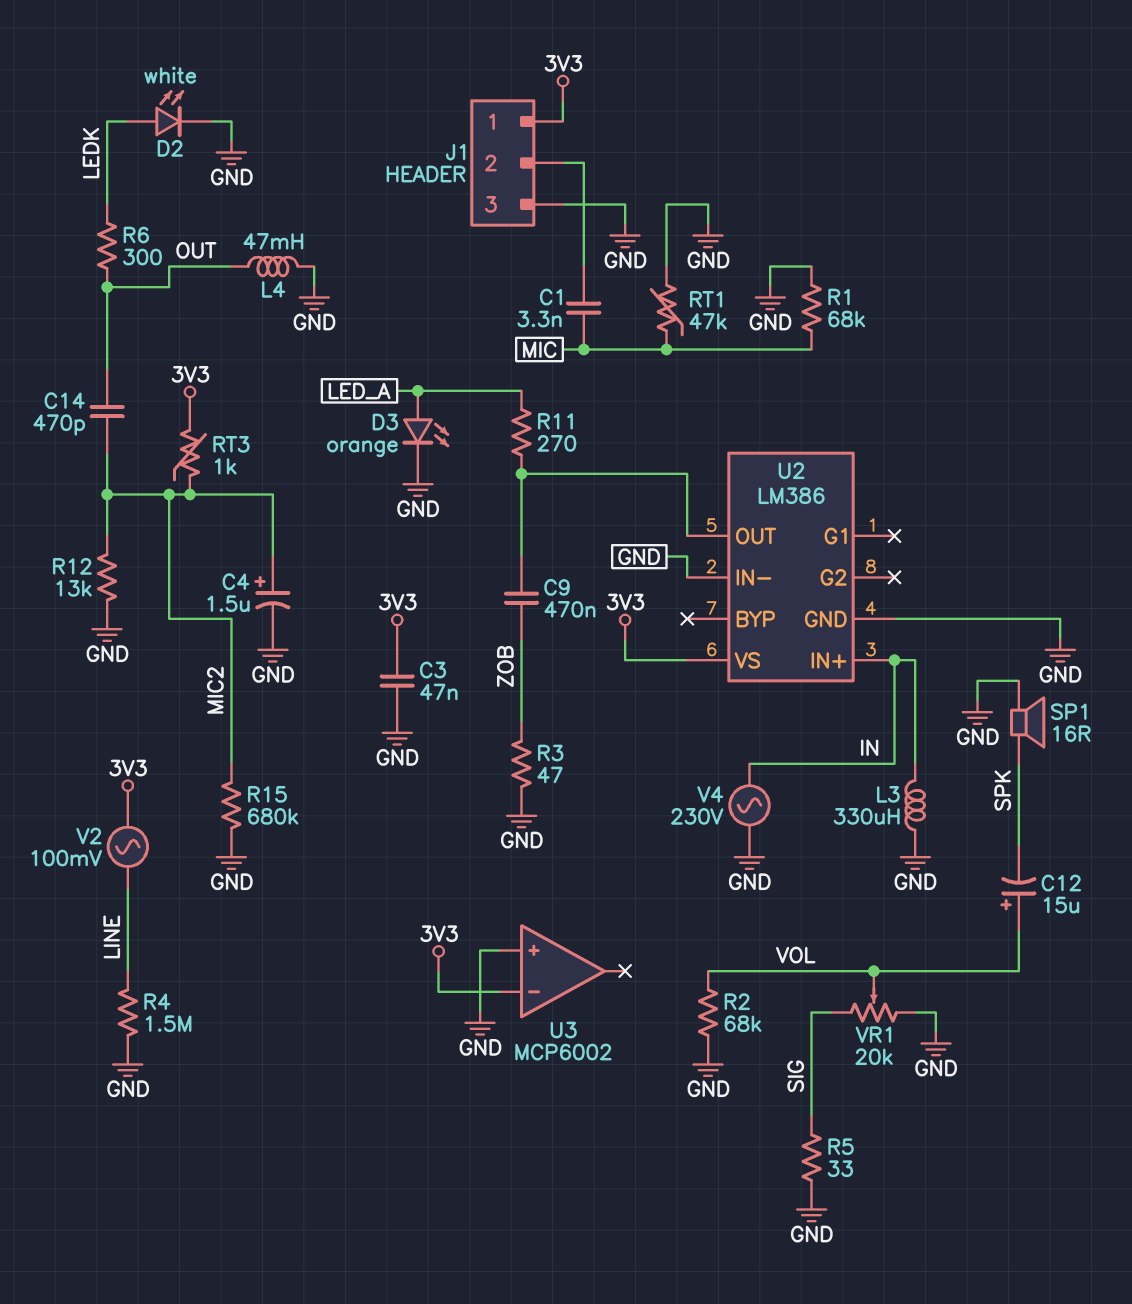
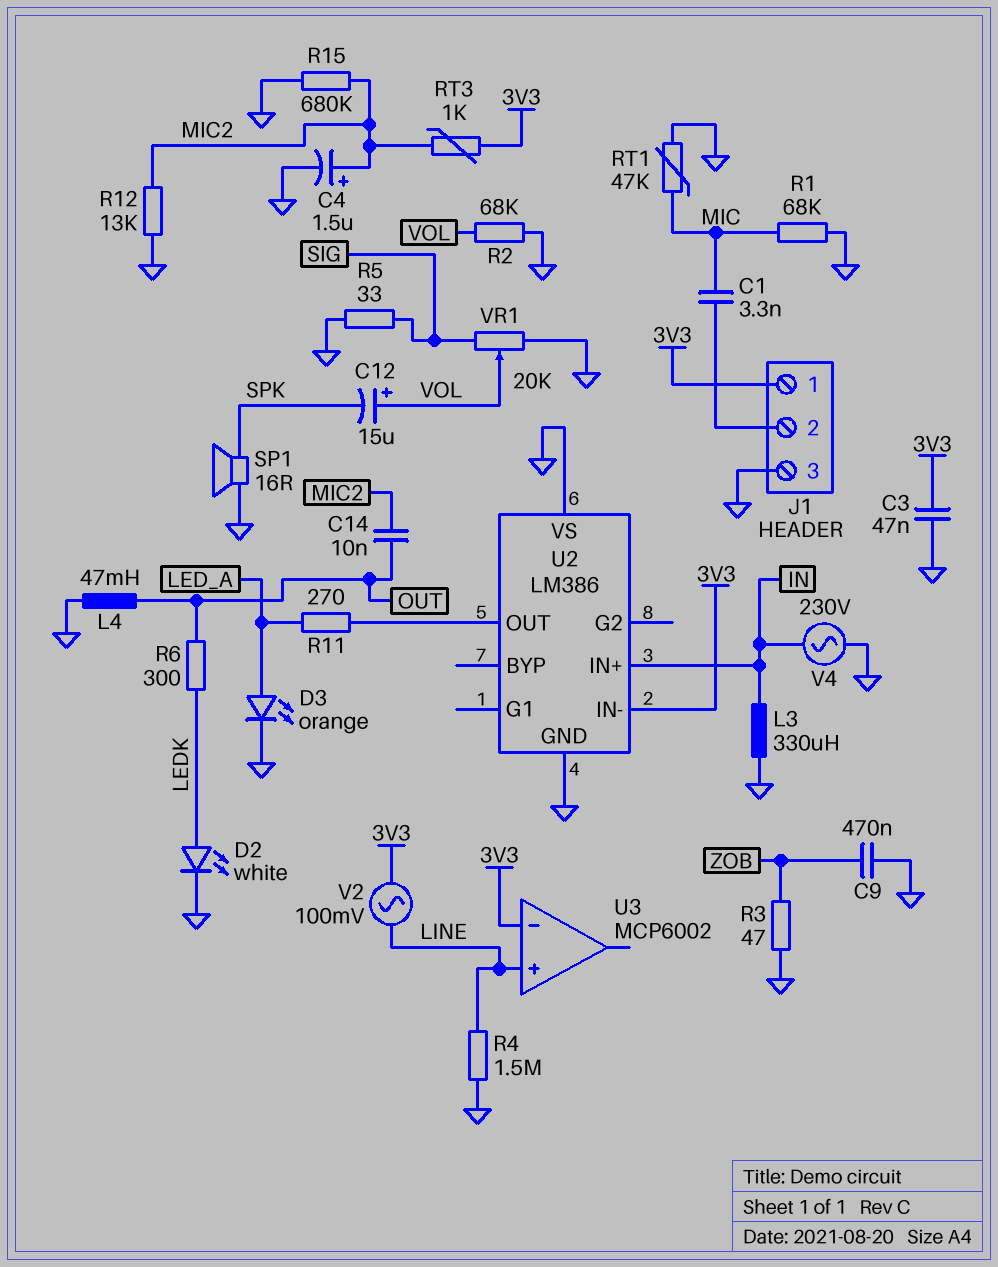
C9: 470nF (U2/OUT, ZOB) -> 470nF (GND, ZOB)
C14: 470pF (MIC2, OUT) -> 10nF (MIC2, OUT)
U2 pin IN-: GND -> 3V3
U2 pin VS: 3V3 -> GND
U3 pin in+: GND -> LINE

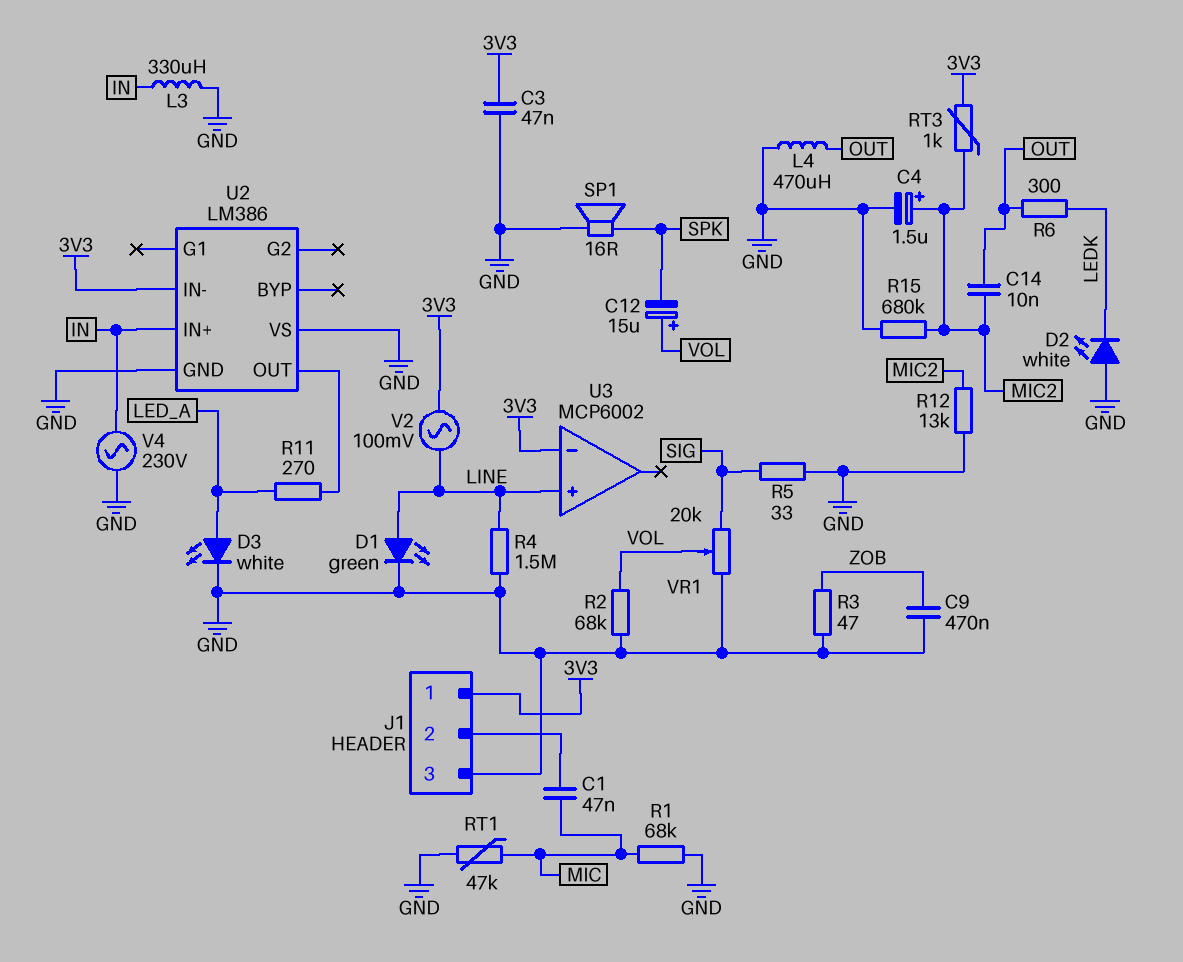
C1: 3.3nF (J1/2, MIC) -> 47nF (J1/2, MIC)
D1: none -> LED green (A LINE, K GND)
D2: LED white (A LEDK, K GND) -> LED white (A GND, K LEDK)
D3: LED orange (A LED_A, K GND) -> LED white (A LED_A, K GND)
L4: 47mH (GND, OUT) -> 470uH (GND, OUT)

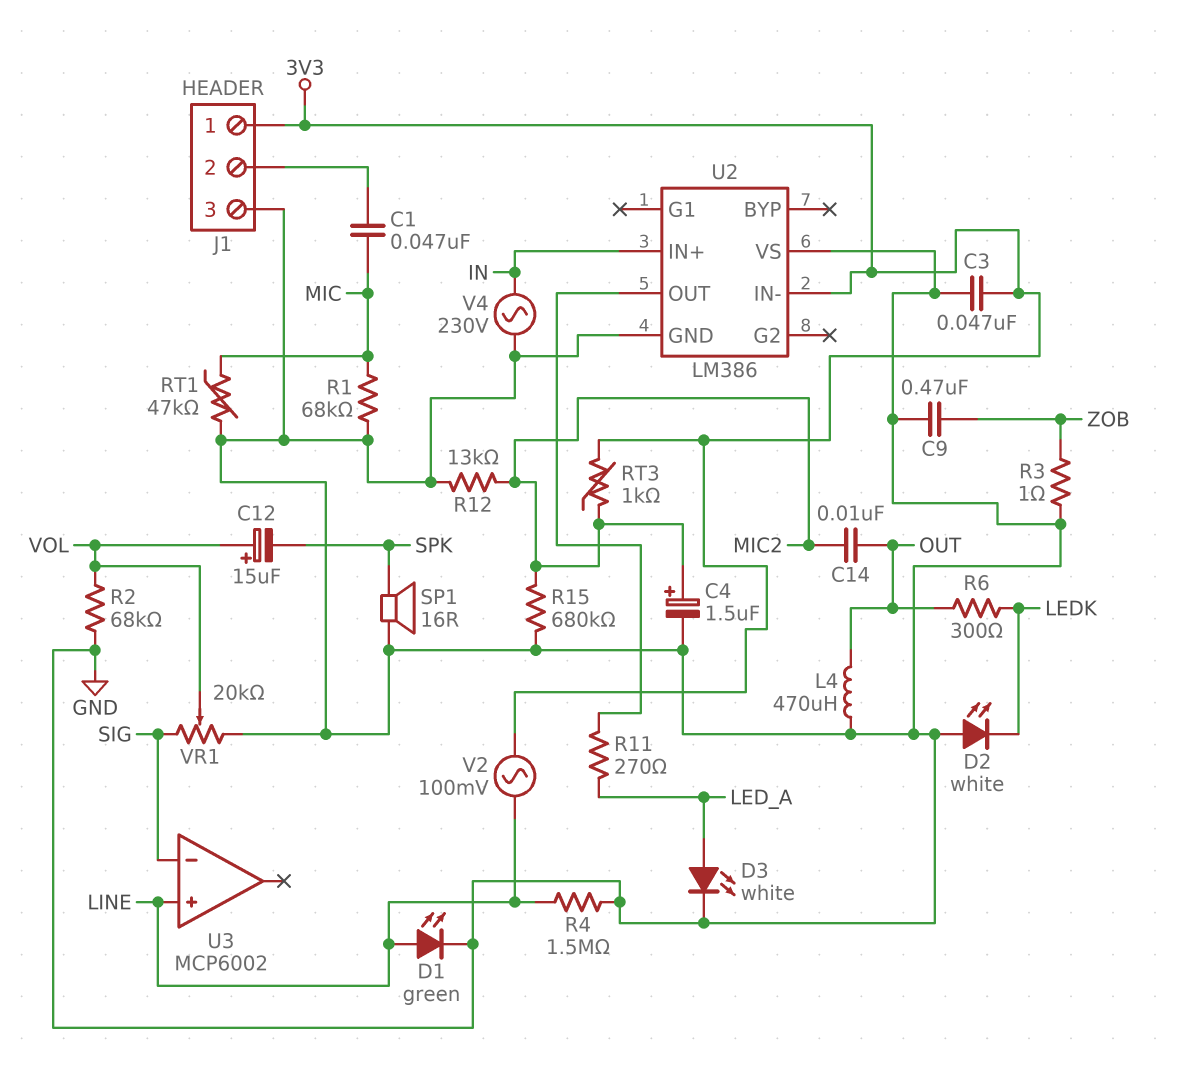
L3: 330uH (GND, IN) -> none
R3: 47 (GND, ZOB) -> 1 (GND, ZOB)
R5: 33 (GND, SIG) -> none
U3 pin in-: 3V3 -> SIG

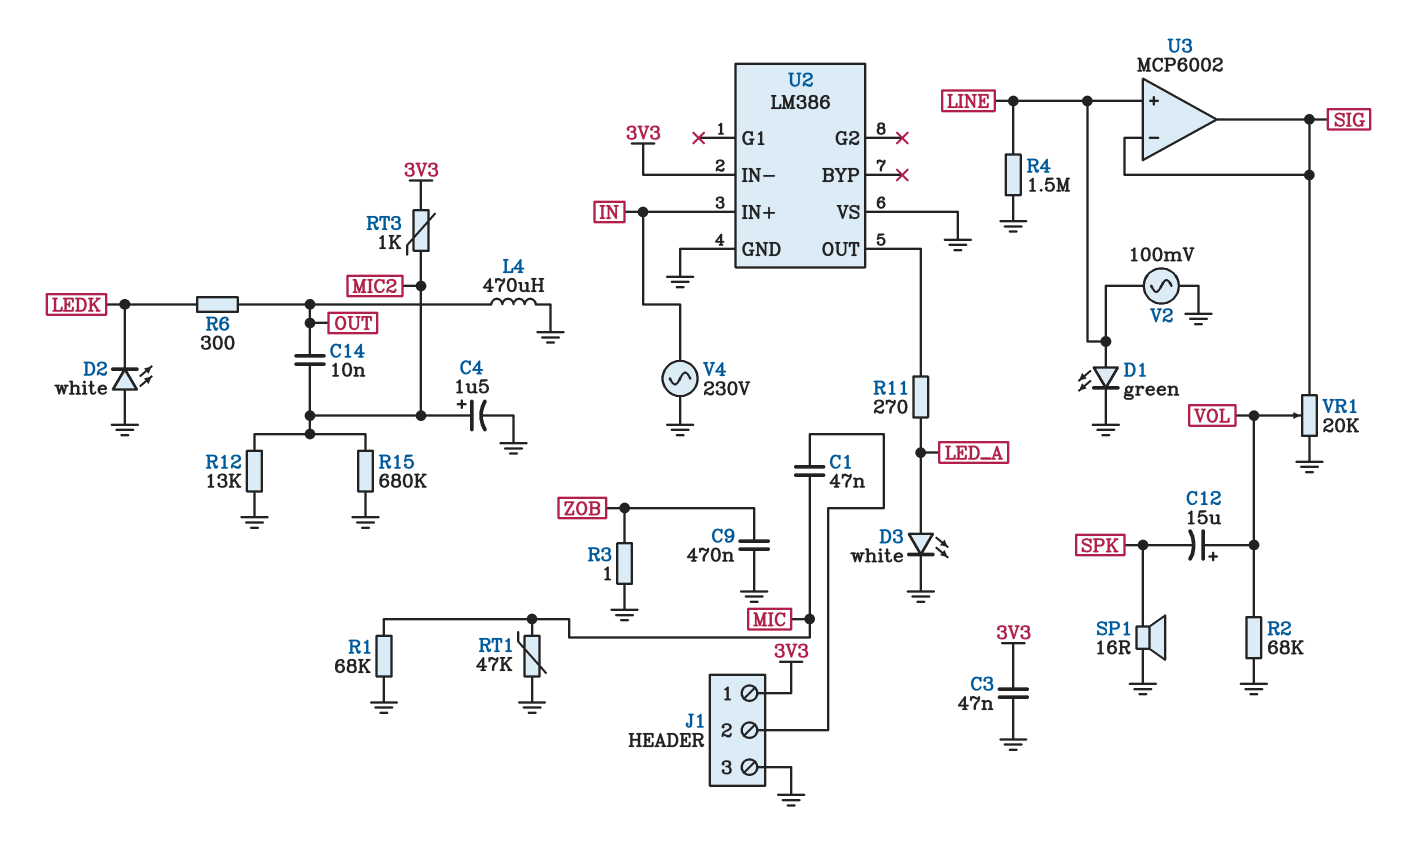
U3 pin out: none -> SIG
V2: AC 100mV (3V3, LINE) -> AC 100mV (GND, LINE)

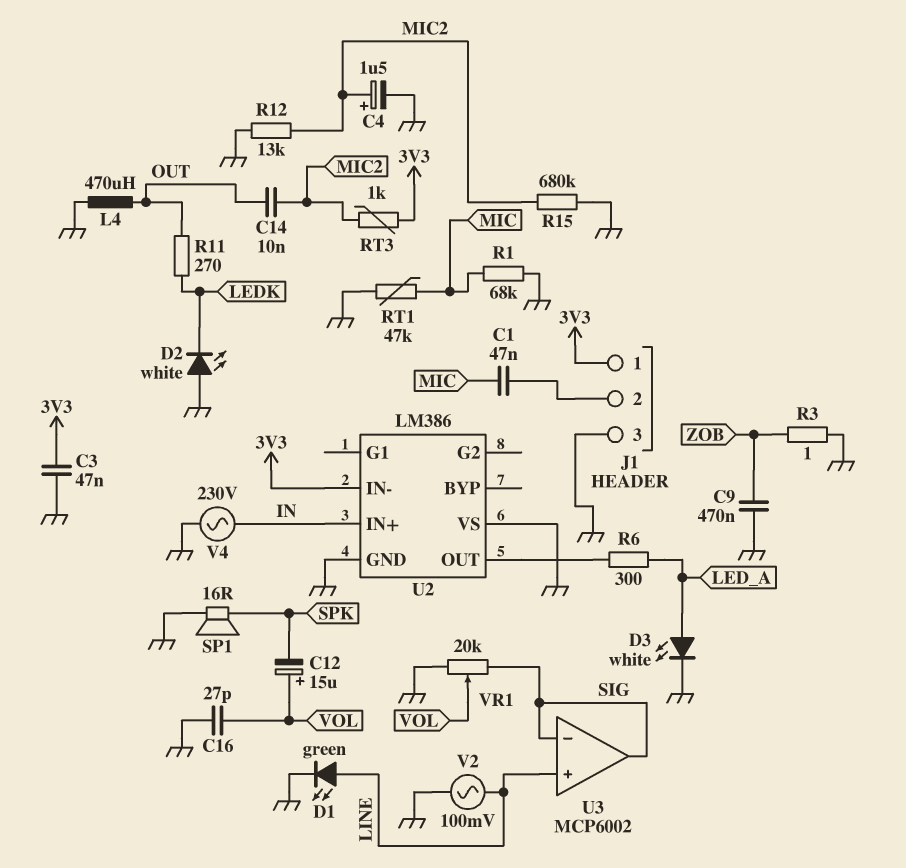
C16: none -> 27pF (GND, VOL)
R2: 68k (GND, VOL) -> none
R4: 1.5M (GND, LINE) -> none
R6: 300 (LEDK, OUT) -> 300 (LED_A, U2/OUT)
R11: 270 (LED_A, U2/OUT) -> 270 (LEDK, OUT)

